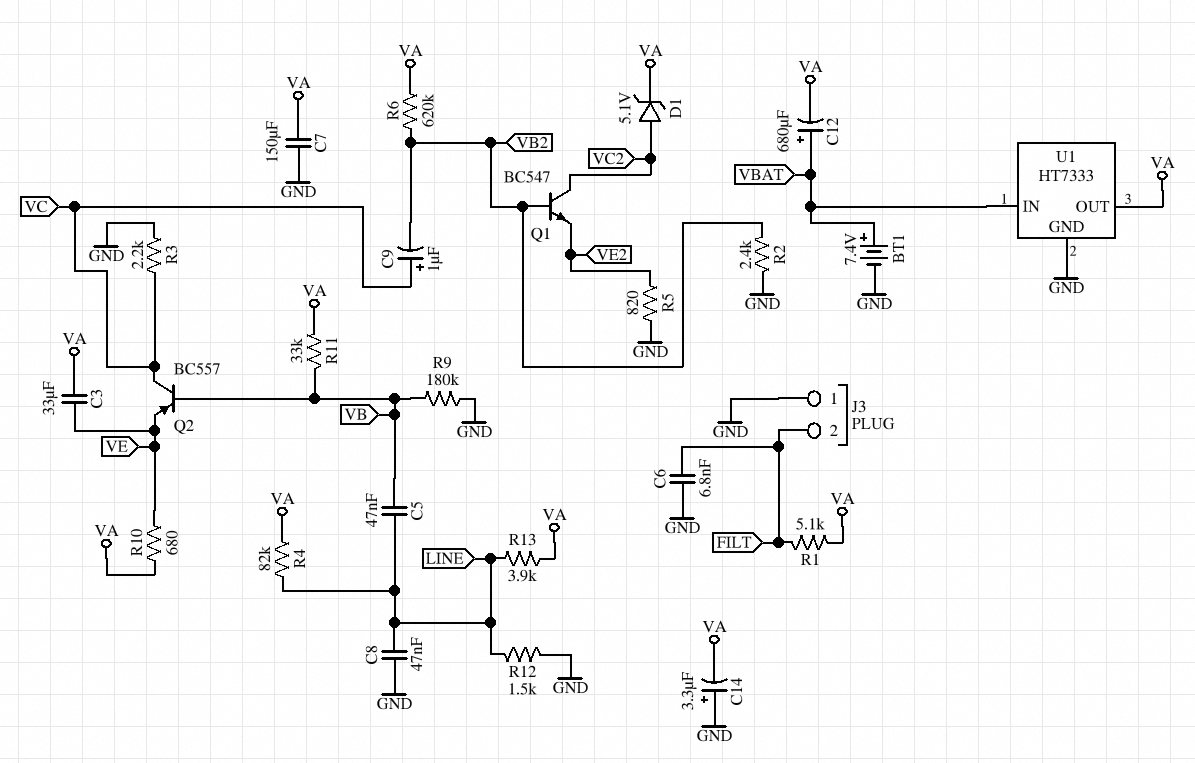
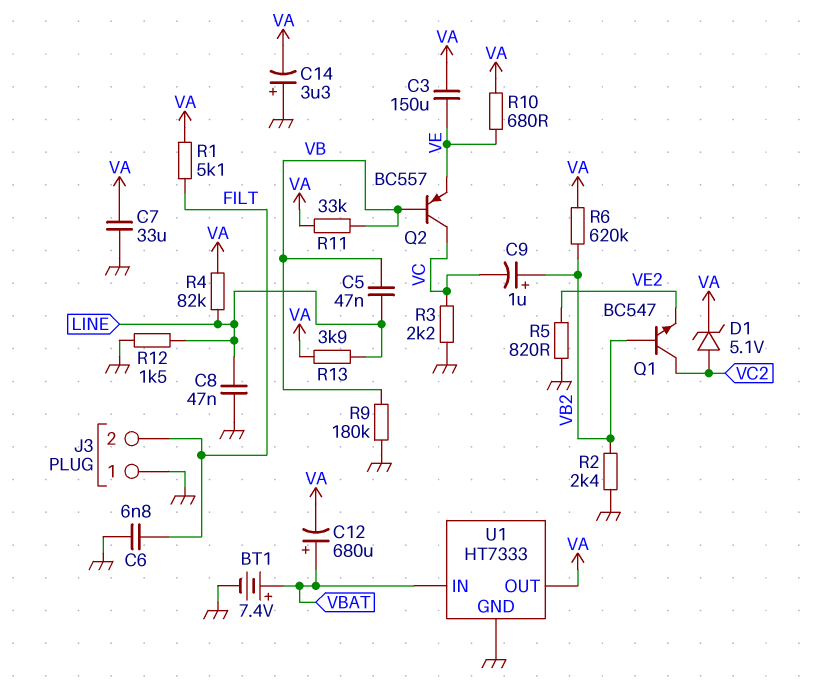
C3: 33uF (VA, VE) -> 150uF (VA, VE)
C7: 150uF (GND, VA) -> 33uF (GND, VA)
C9: 1uF (plus VC, minus VB2) -> 1uF (plus VB2, minus VC)

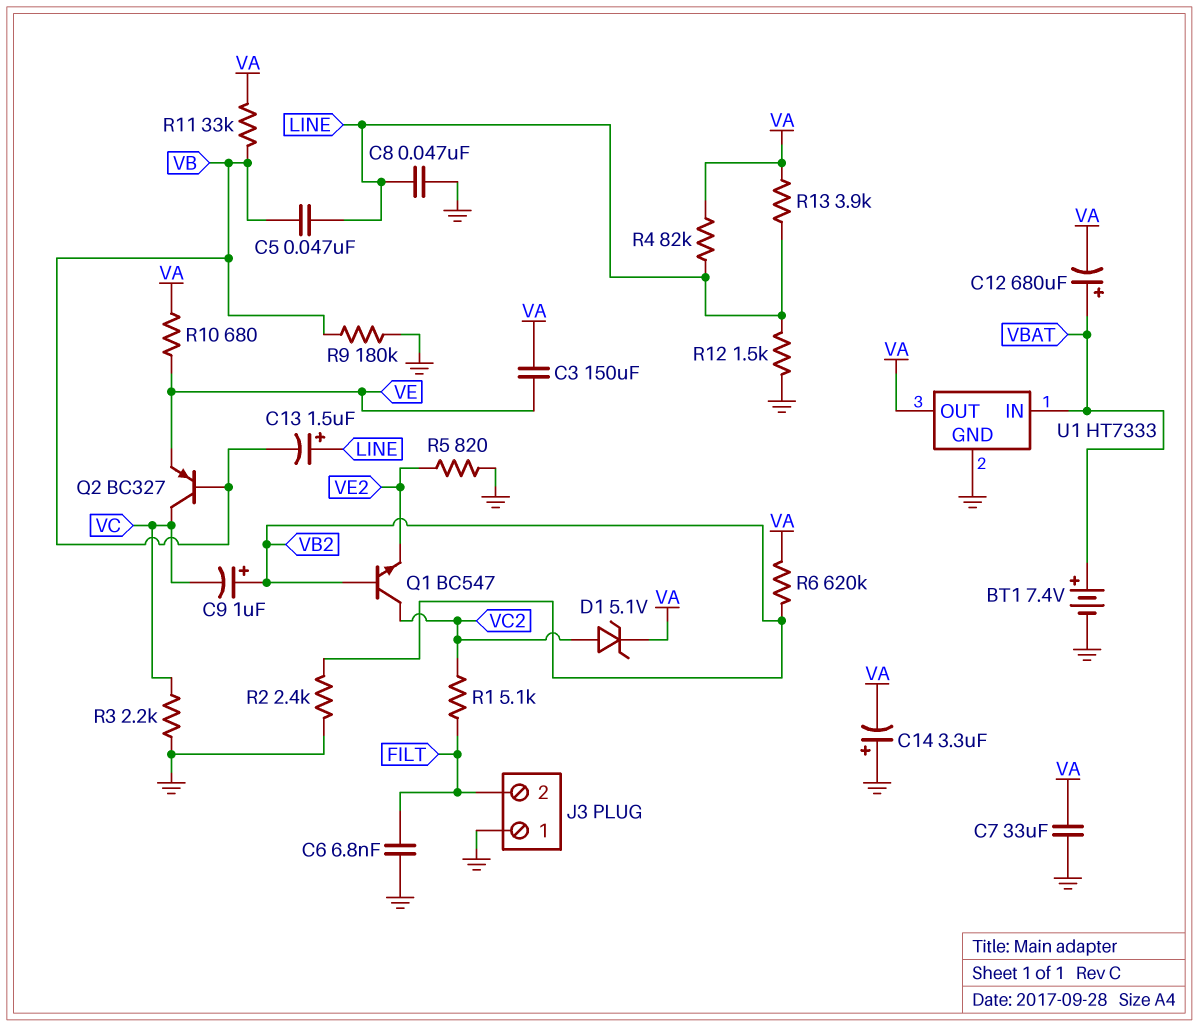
C13: none -> 1.5uF (plus LINE, minus VB)
Q2: PNP BC557 (B VB, C VC, E VE) -> PNP BC327 (B VB, C VC, E VE)
R1: 5.1k (FILT, VA) -> 5.1k (FILT, VC2)

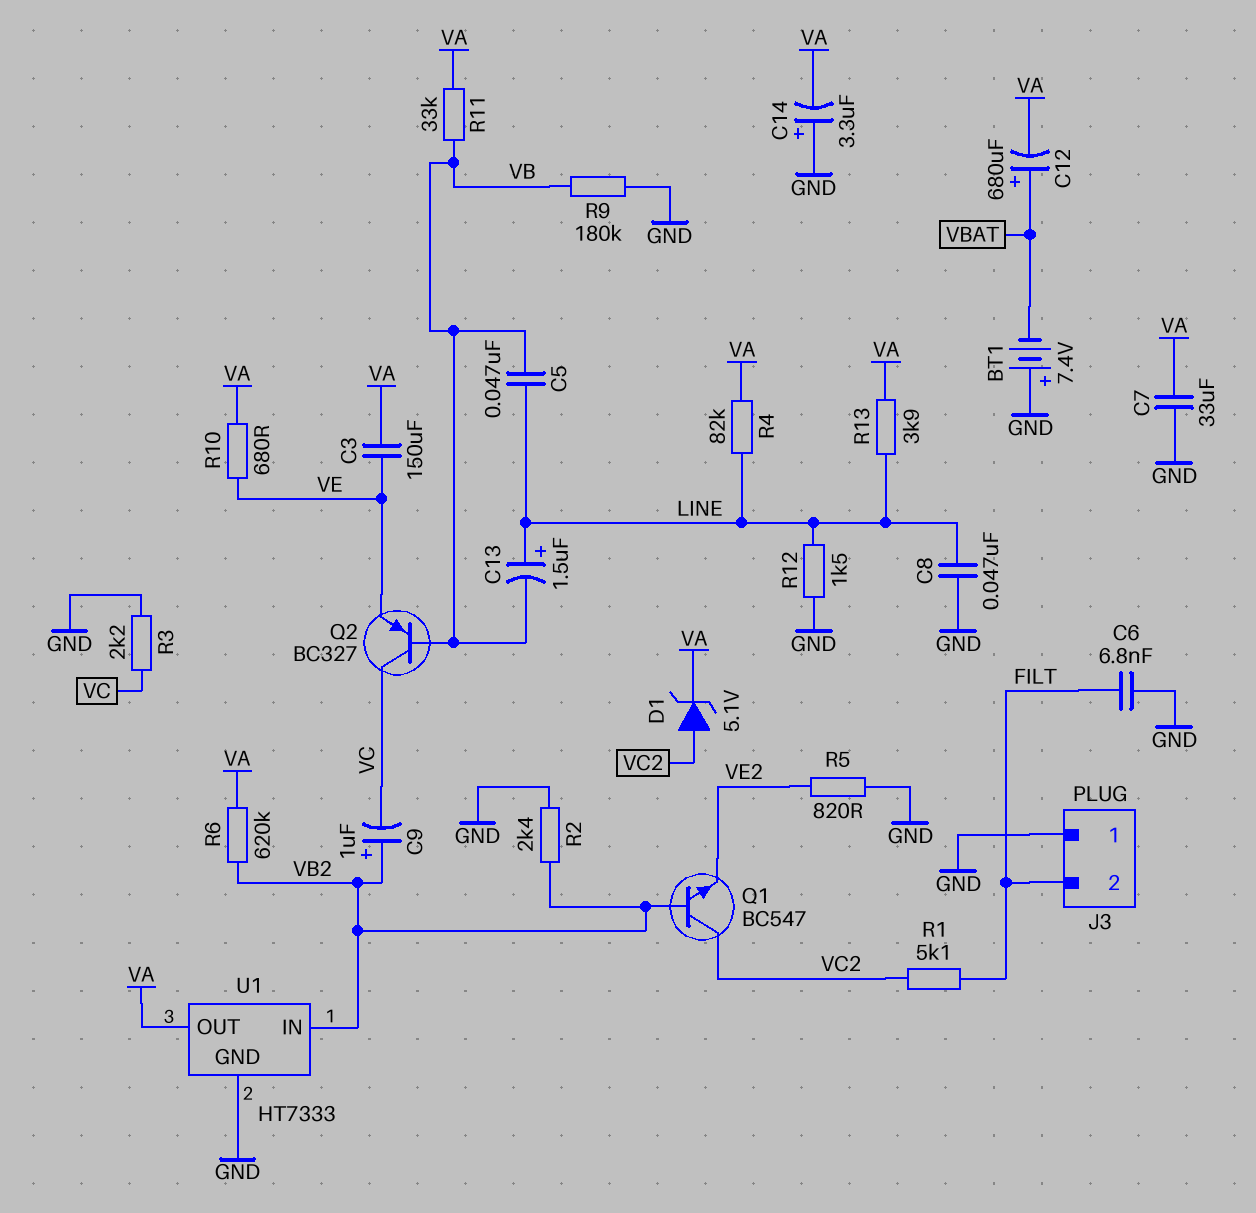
BT1: 7.4V (plus VBAT, minus GND) -> 7.4V (plus GND, minus VBAT)
U1 pin IN: VBAT -> VB2

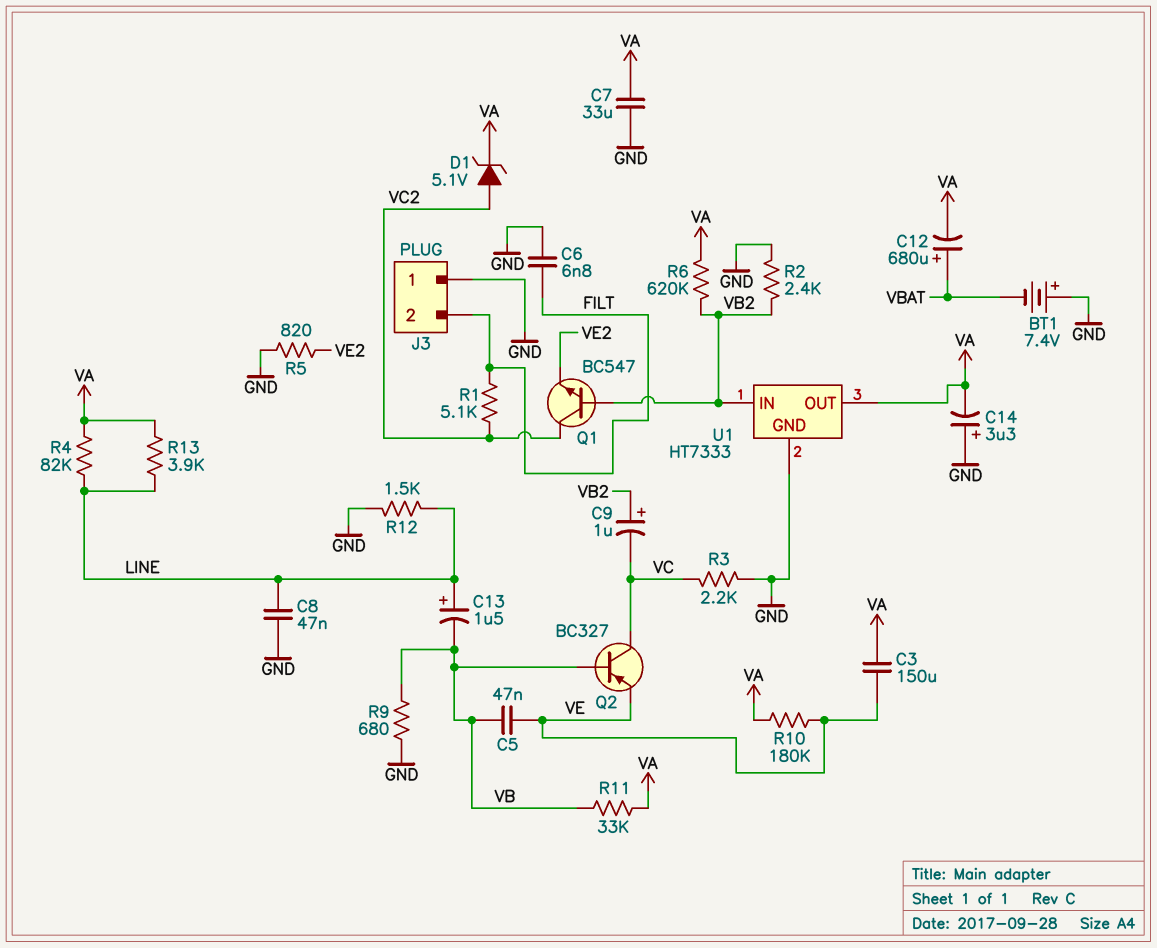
C5: 47nF (LINE, VB) -> 47nF (VB, VE)
R9: 180k (GND, VB) -> 680 (GND, VB)
R10: 680 (VA, VE) -> 180k (VA, VE)

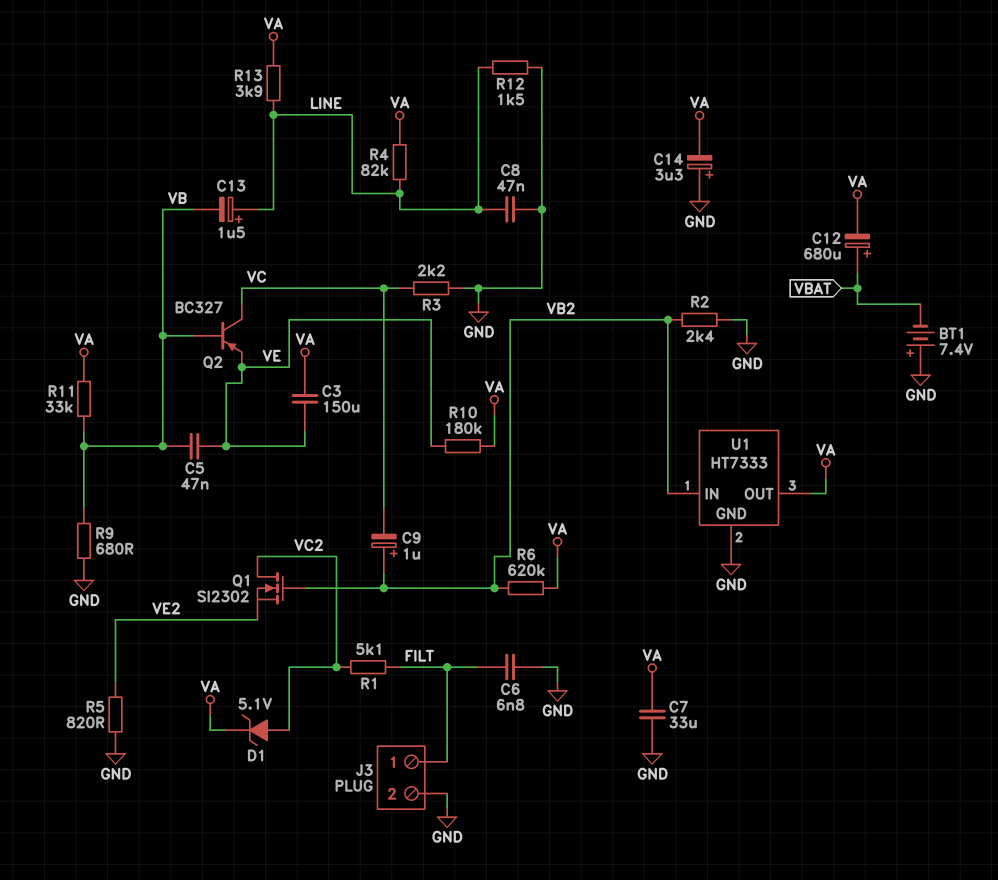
J3 pin 1: GND -> FILT
J3 pin 2: FILT -> GND
Q1: NPN BC547 (B VB2, C VC2, E VE2) -> NMOS SI2302 (G VB2, D VC2, S VE2)

